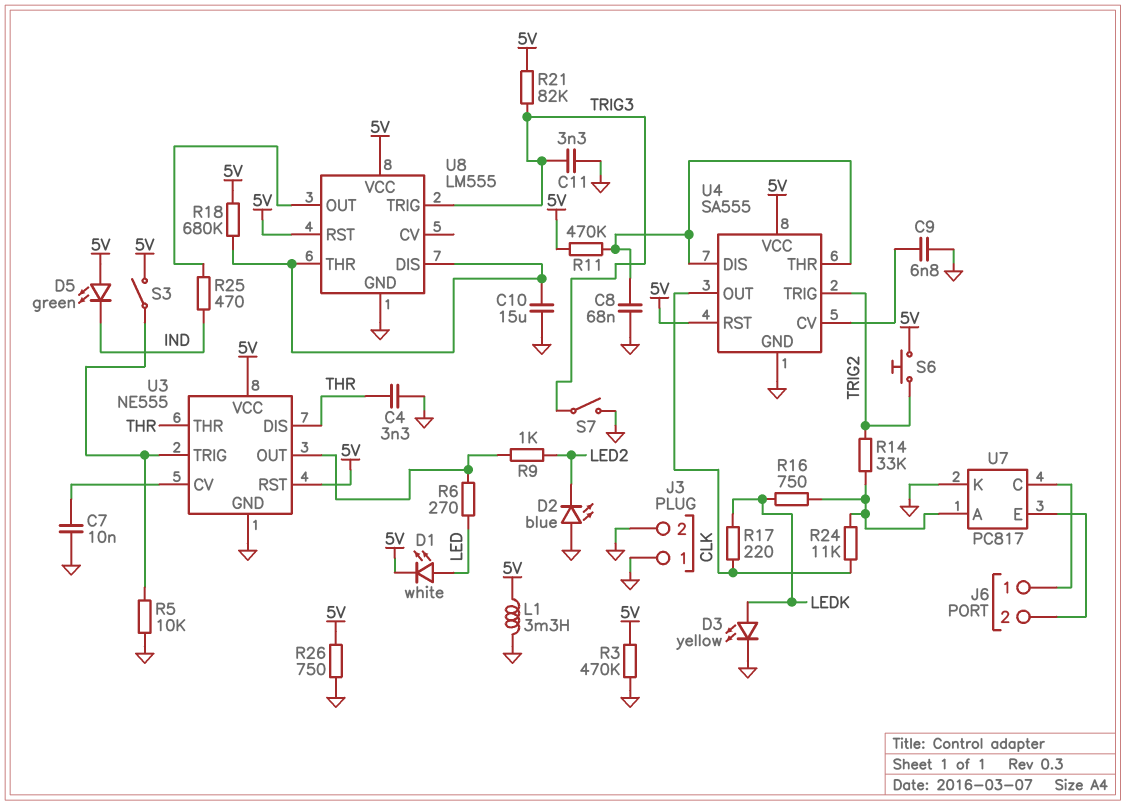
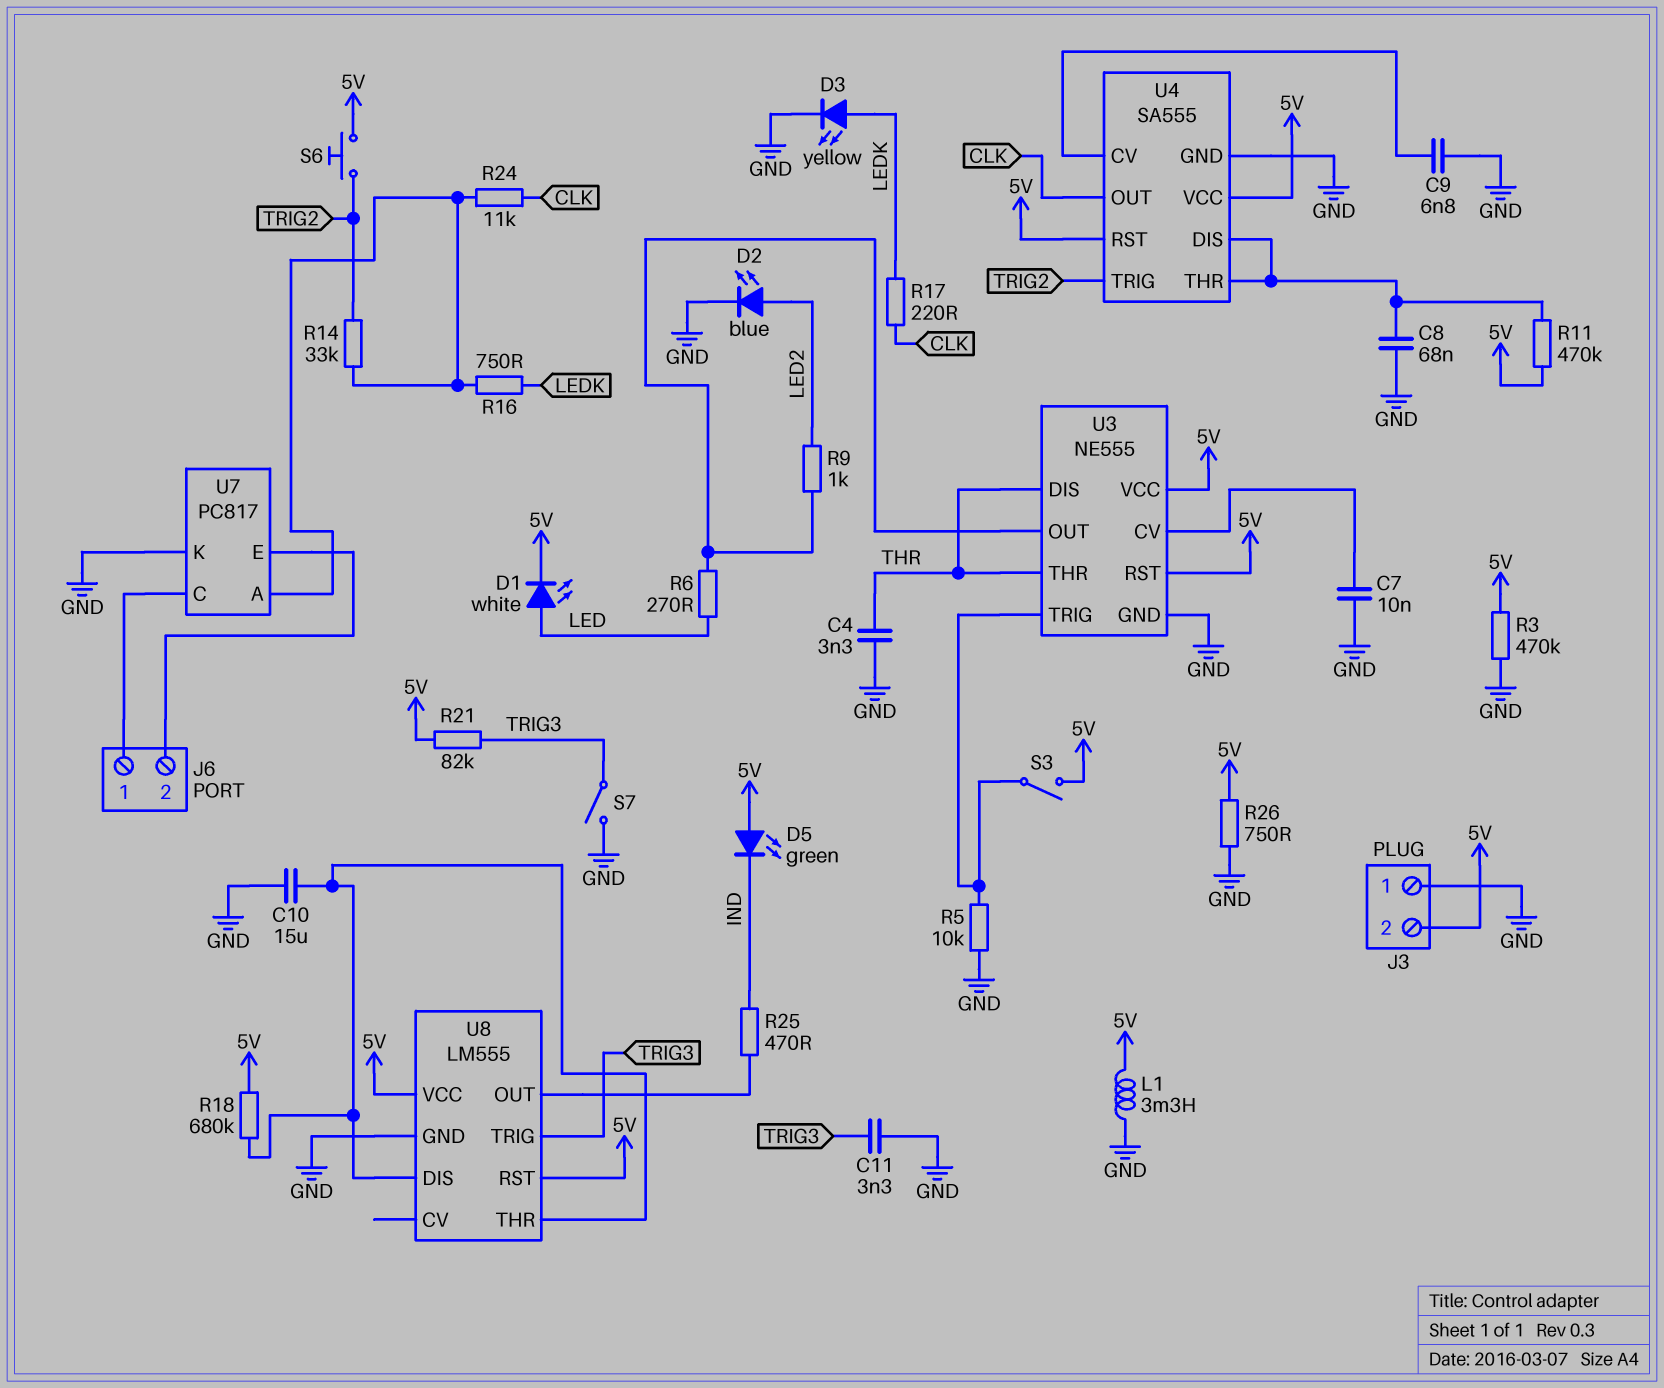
D2: LED blue (A GND, K LED2) -> LED blue (A LED2, K GND)
J3 pin 2: GND -> 5V

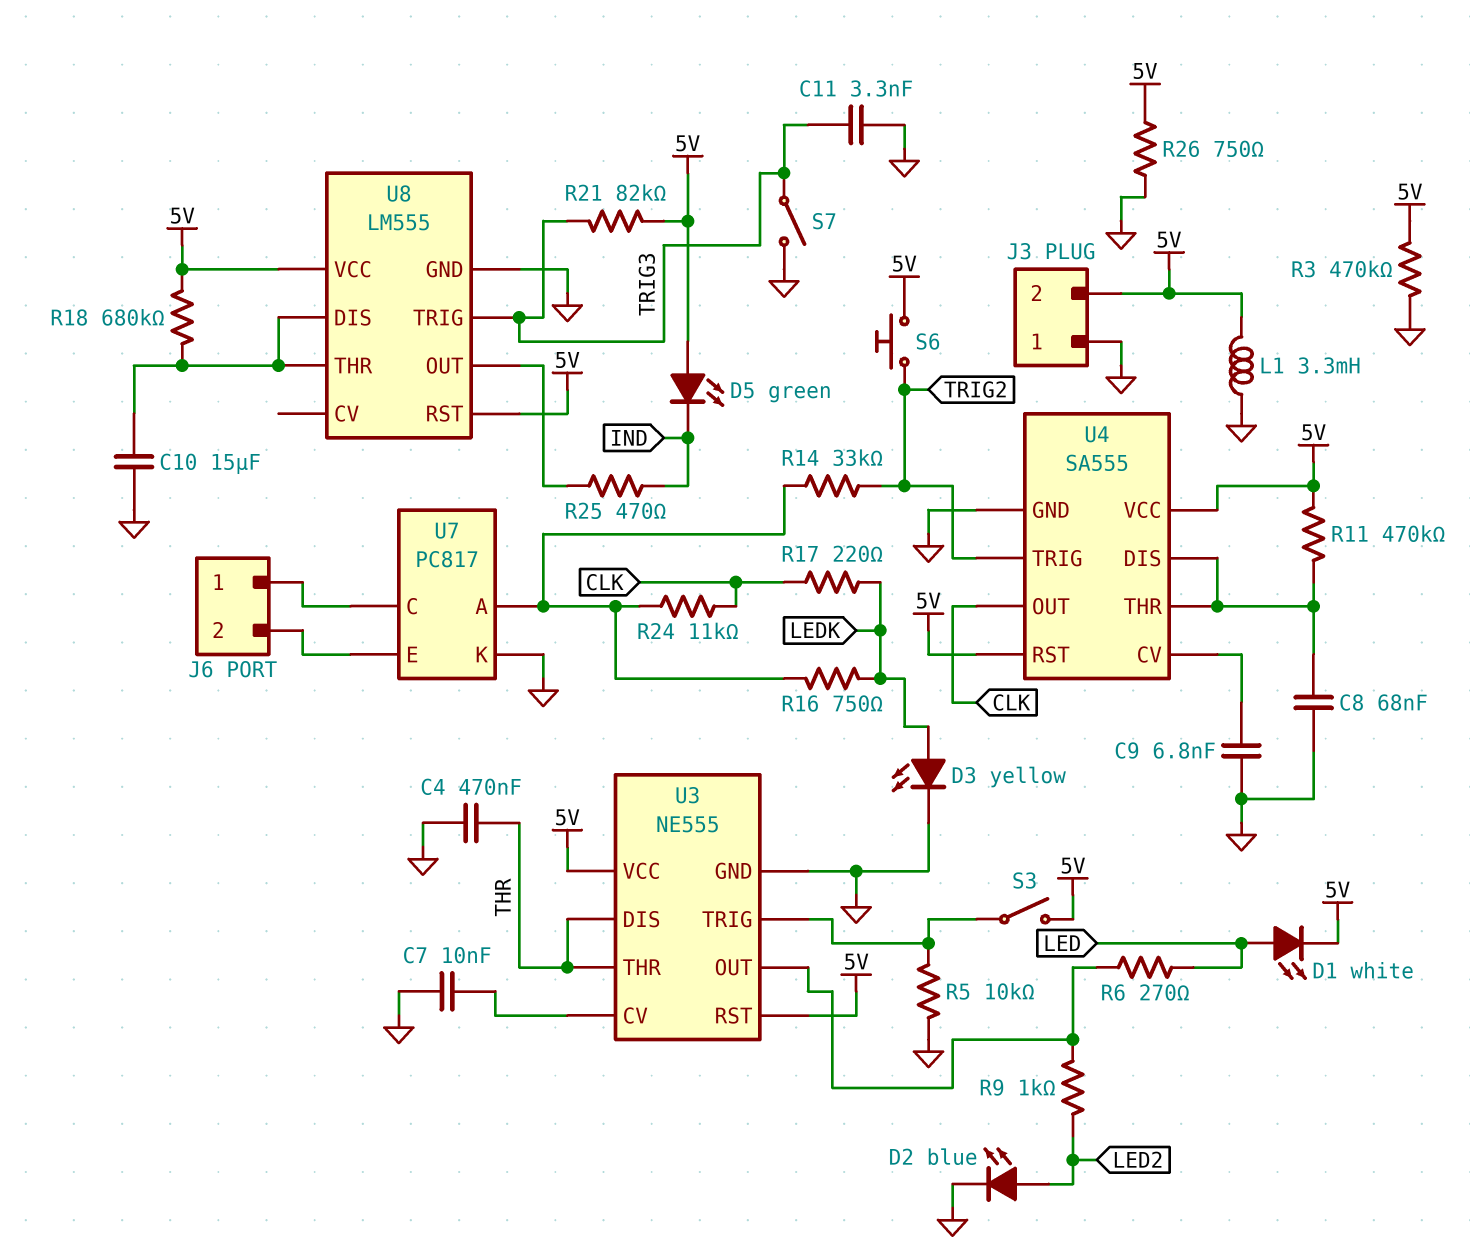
C4: 3.3nF (GND, THR) -> 470nF (GND, THR)

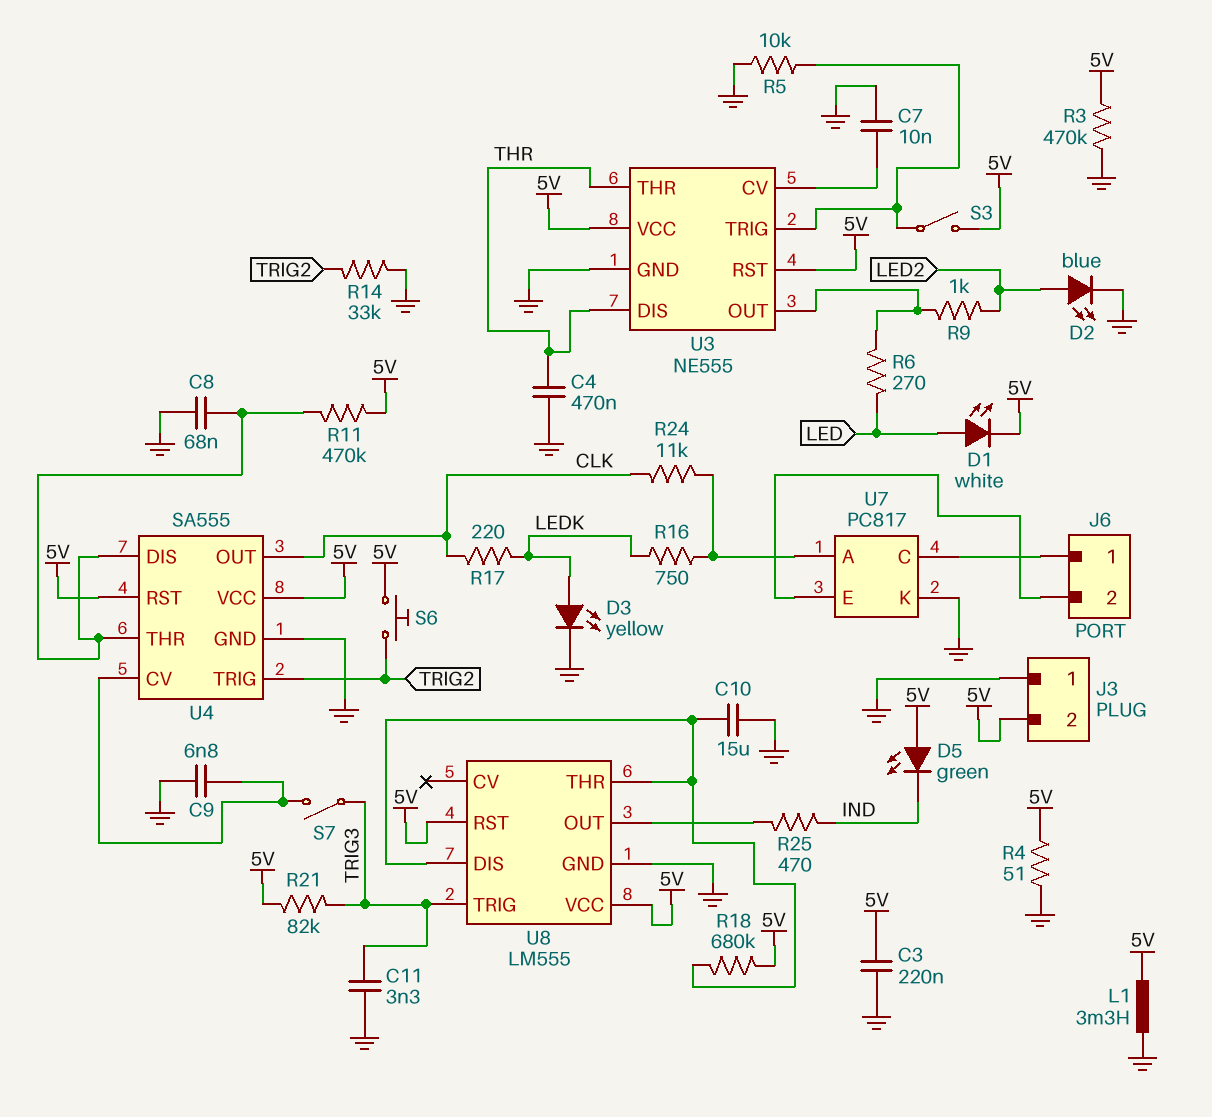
C3: none -> 220nF (5V, GND)
R4: none -> 51 (5V, GND)
R14: 33k (TRIG2, U7/A) -> 33k (GND, TRIG2)
R26: 750 (5V, GND) -> none
S7: switch (GND, TRIG3) -> switch (TRIG3, U4/CV)

